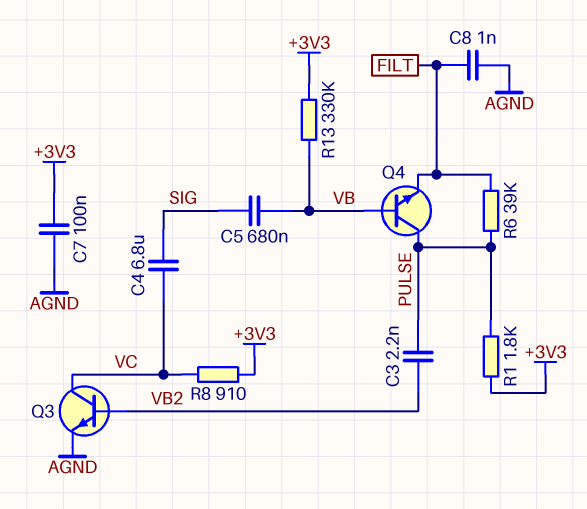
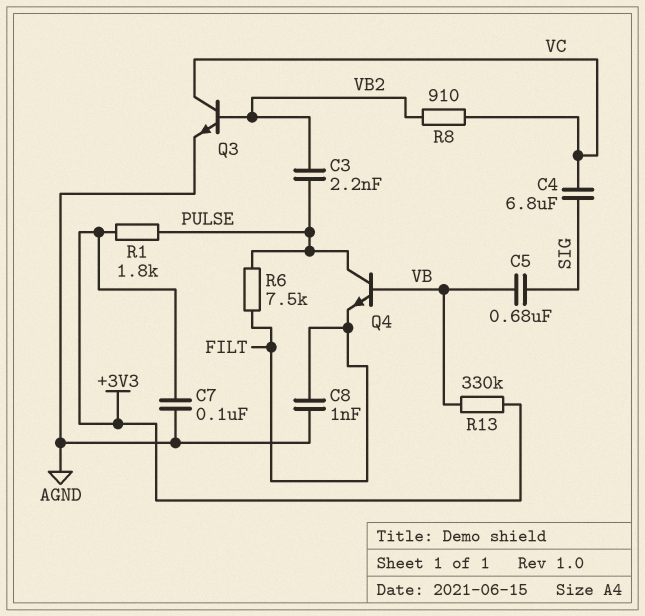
R6: 39k (FILT, PULSE) -> 7.5k (FILT, PULSE)
R8: 910 (+3V3, VC) -> 910 (VB2, VC)

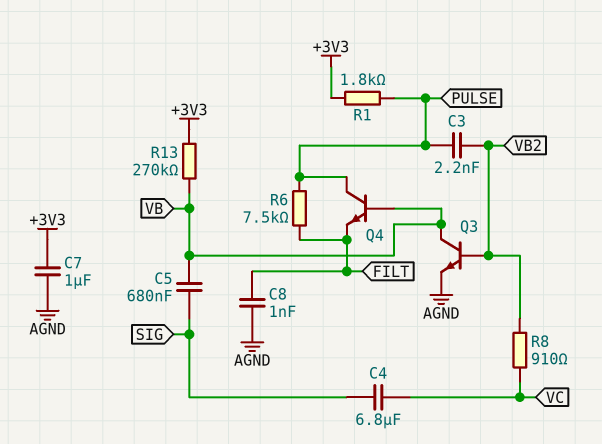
C7: 100nF (+3V3, AGND) -> 1uF (+3V3, AGND)
Q3: NPN (B VB2, C VC, E AGND) -> NPN (B VB2, C VB, E AGND)
R13: 330k (+3V3, VB) -> 270k (+3V3, VB)

